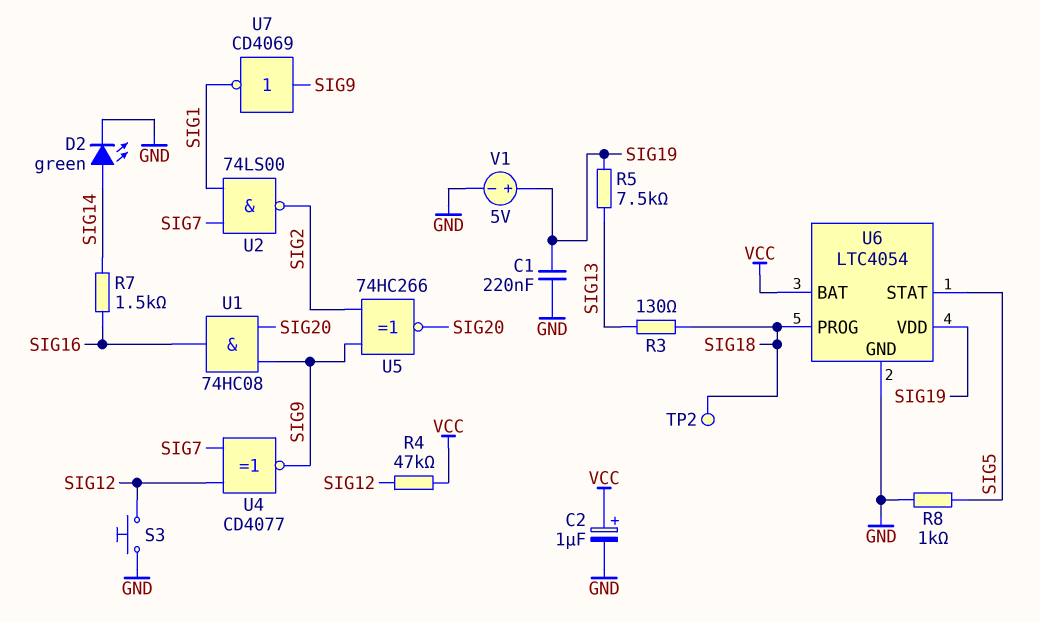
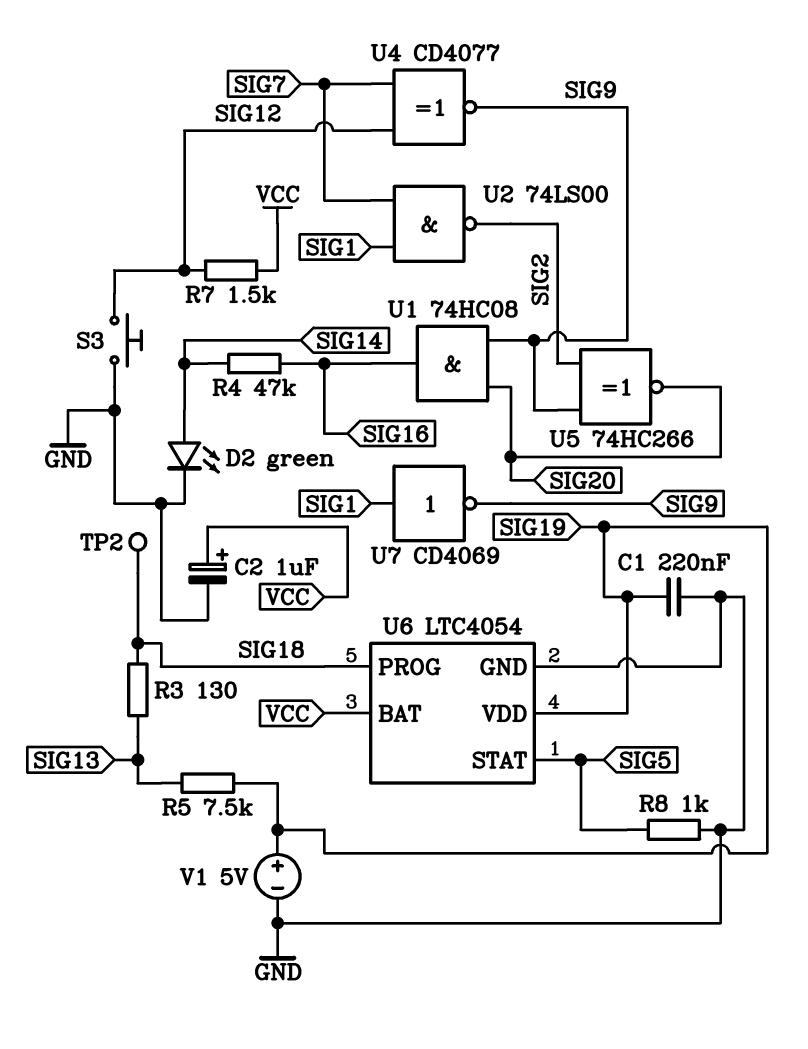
R4: 47k (SIG12, VCC) -> 47k (SIG14, SIG16)
R7: 1.5k (SIG14, SIG16) -> 1.5k (SIG12, VCC)
U7: NOT CD4069 (in SIG9, out SIG1) -> NOT CD4069 (in SIG1, out SIG9)

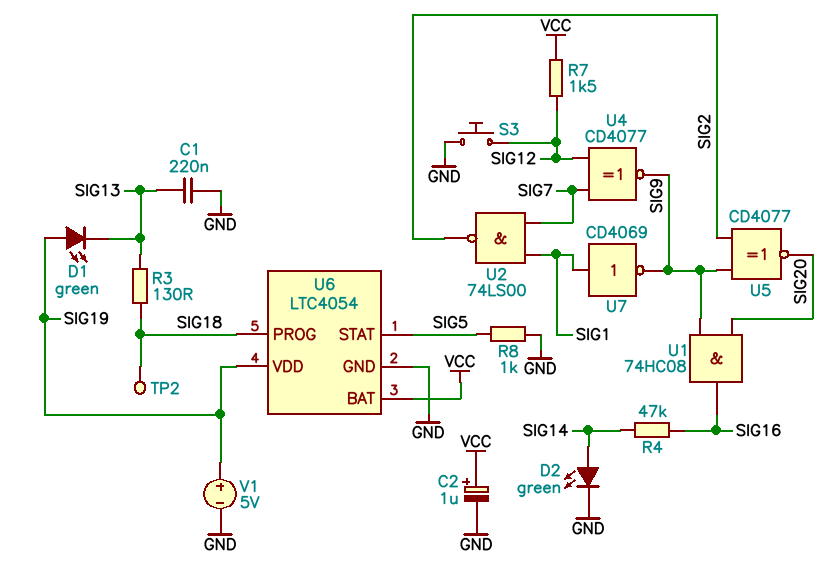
C1: 220nF (GND, SIG19) -> 220nF (GND, SIG13)
D1: none -> LED green (A SIG19, K SIG13)
R5: 7.5k (SIG13, SIG19) -> none
U5: XNOR 74HC266 (in SIG2, in SIG9, out SIG20) -> XNOR CD4077 (in SIG2, in SIG9, out SIG20)

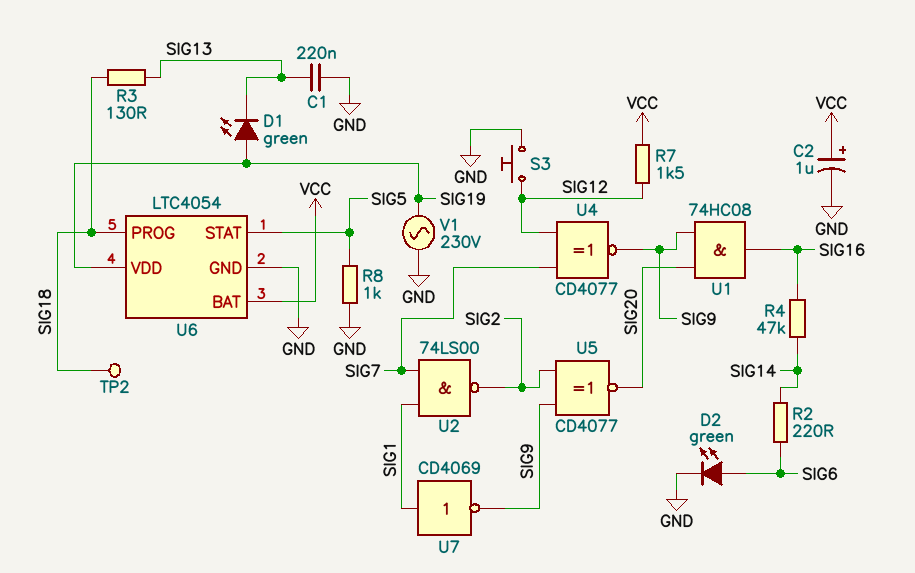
D2: LED green (A SIG14, K GND) -> LED green (A SIG6, K GND)
R2: none -> 220 (SIG6, SIG14)
V1: 5V (plus SIG19, minus GND) -> AC 230V (GND, SIG19)

